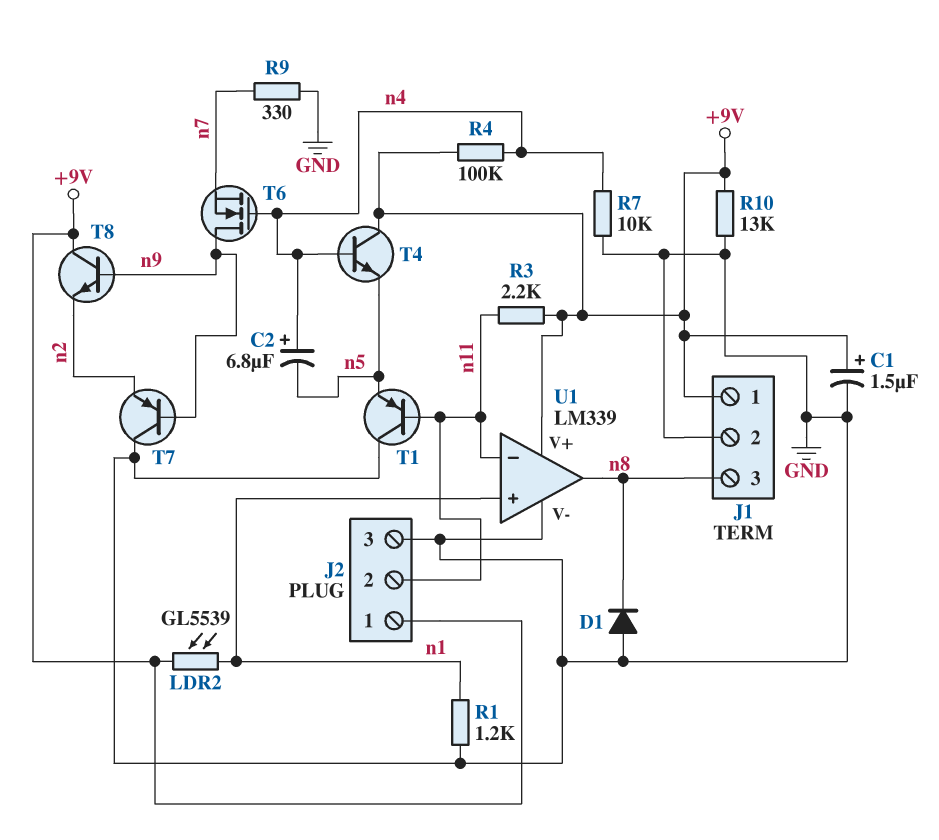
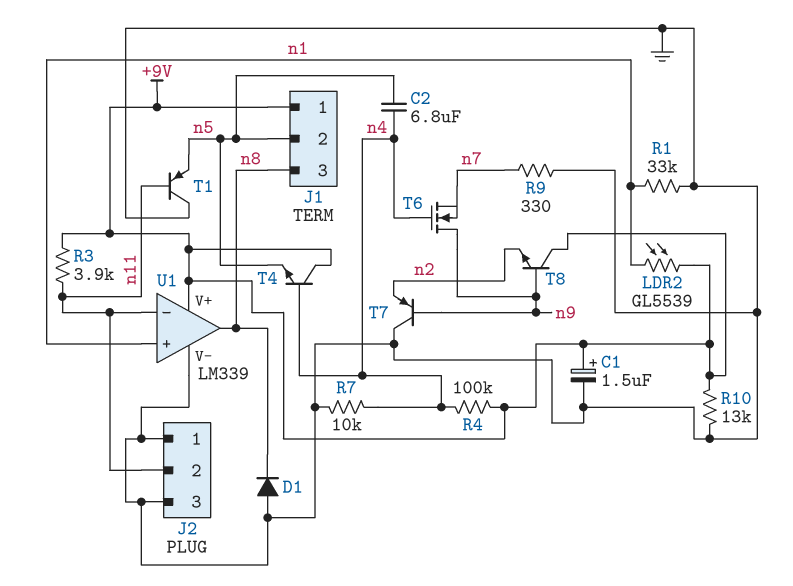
C2: 6.8uF (plus n4, minus n5) -> 6.8uF (n4, n5)
J1 pin 2: GND -> n5
J2 pin 1: +9V -> GND
R1: 1.2k (GND, n1) -> 33k (GND, n1)
R3: 2.2k (+9V, n11) -> 3.9k (+9V, n11)

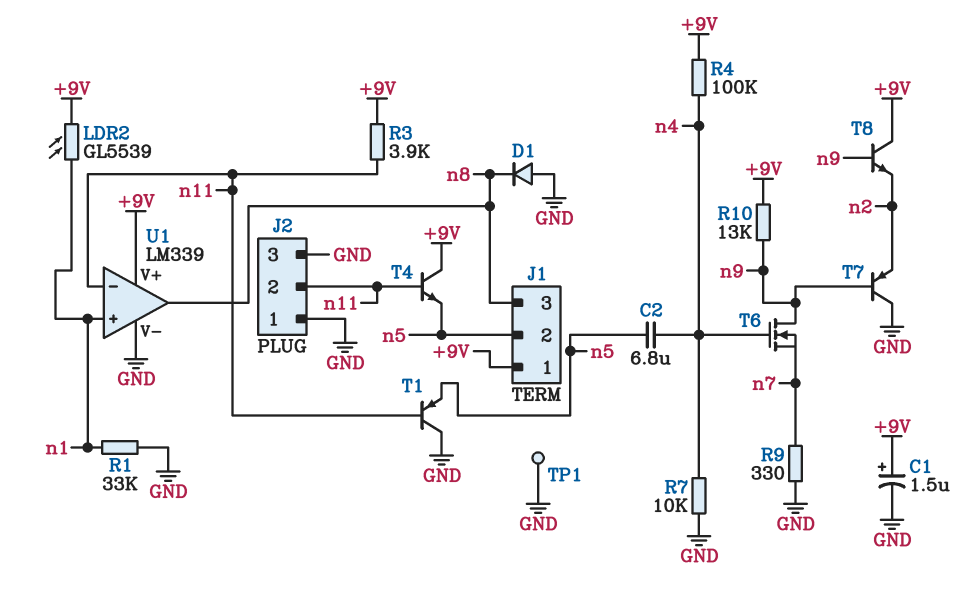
R10: 13k (+9V, GND) -> 13k (+9V, n9)
T4: NPN (B n4, C +9V, E n5) -> NPN (B n11, C +9V, E n5)
TP1: none -> test point (GND)

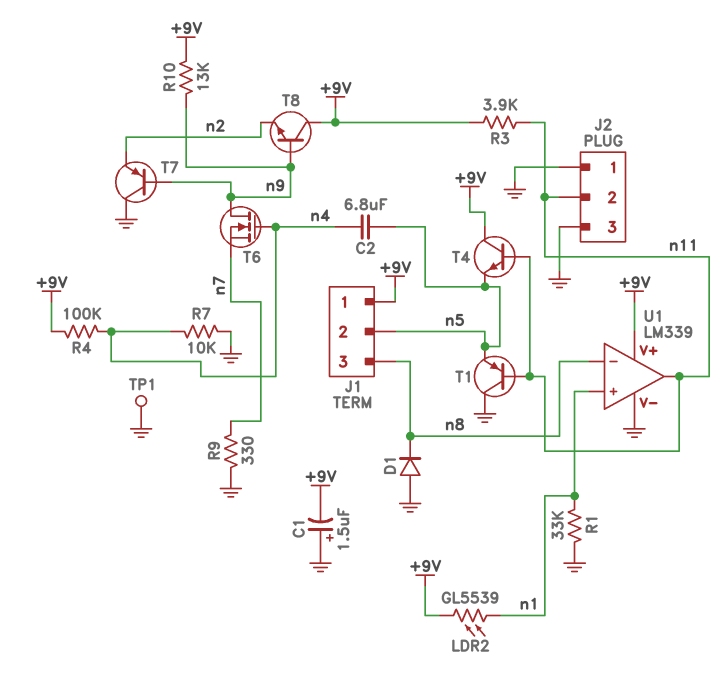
C1: 1.5uF (plus +9V, minus GND) -> 1.5uF (plus GND, minus +9V)
U1 pin in-: n11 -> n8
U1 pin out: n8 -> n11

